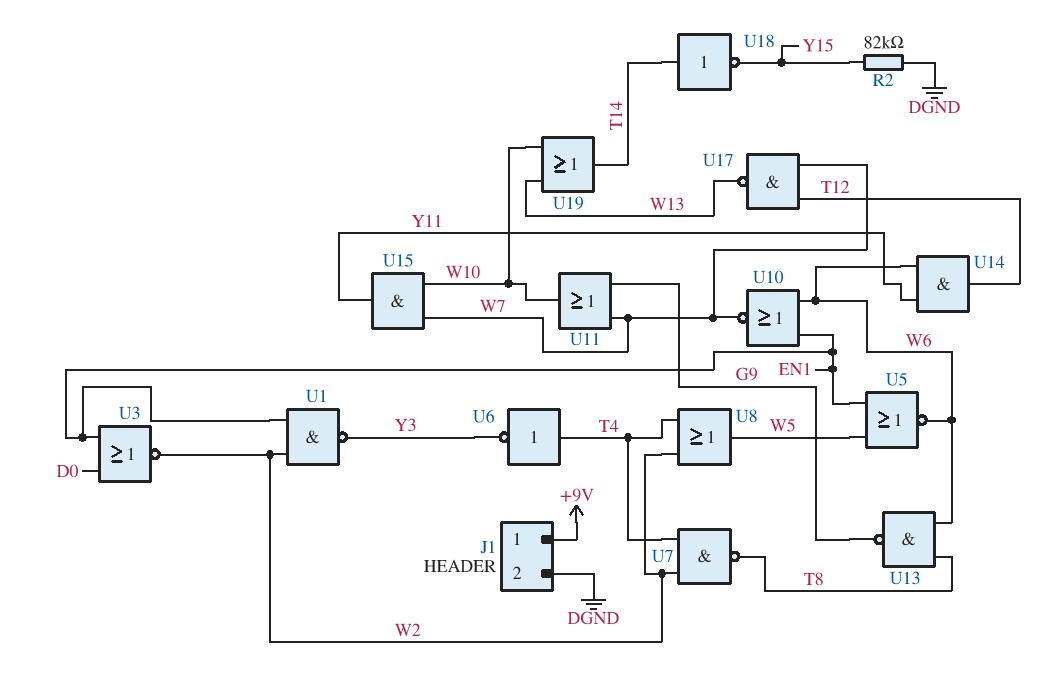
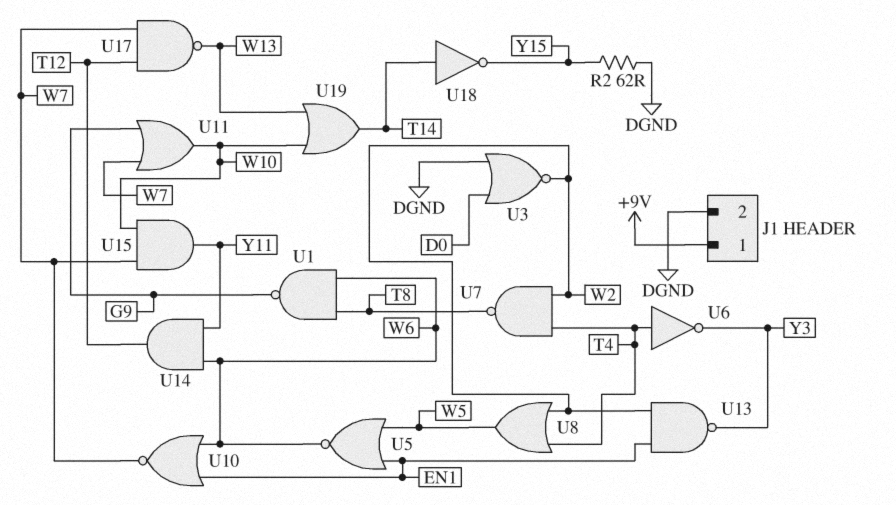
R2: 82k (DGND, Y15) -> 62 (DGND, Y15)
U1: NAND (in EN1, in W2, out Y3) -> NAND (in T8, in W6, out G9)
U3: NOR (in D0, in EN1, out W2) -> NOR (in D0, in DGND, out W2)
U13: NAND (in T8, in W6, out G9) -> NAND (in EN1, in W2, out Y3)

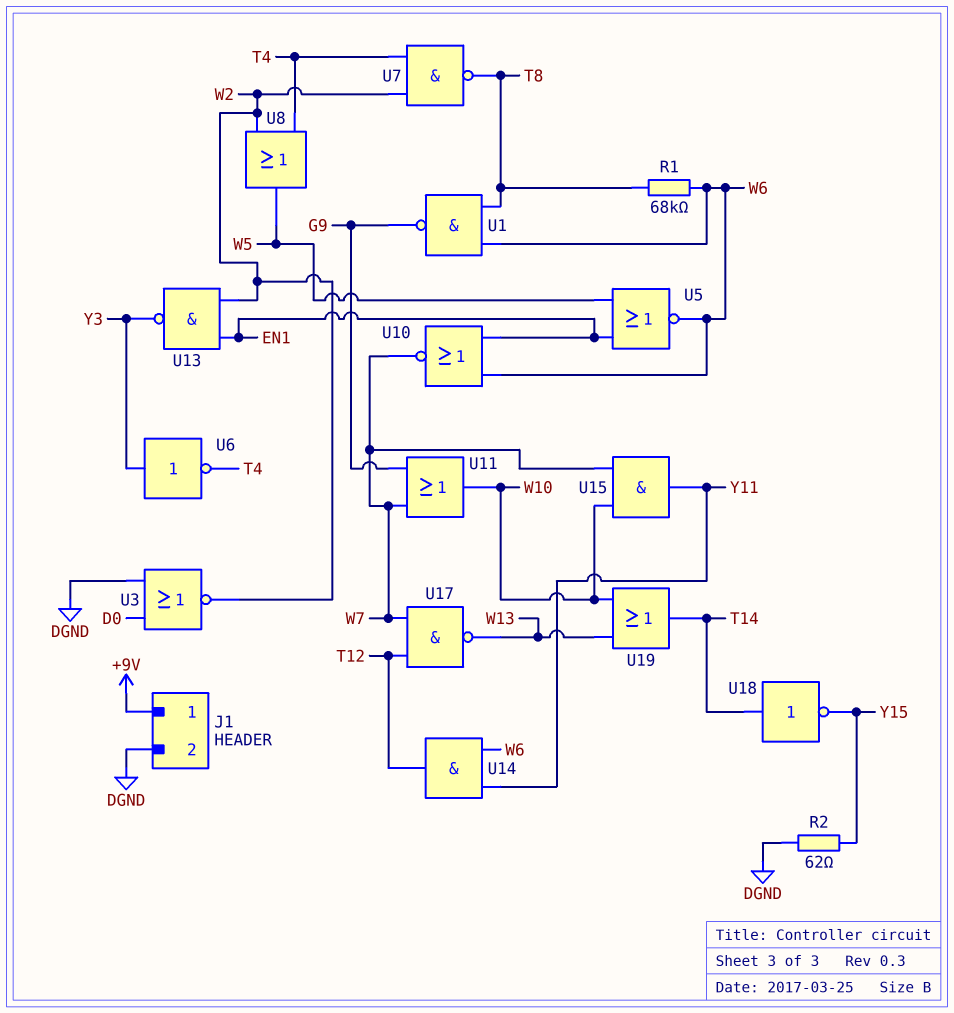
R1: none -> 68k (T8, W6)
U6: NOT (in T4, out Y3) -> NOT (in Y3, out T4)

